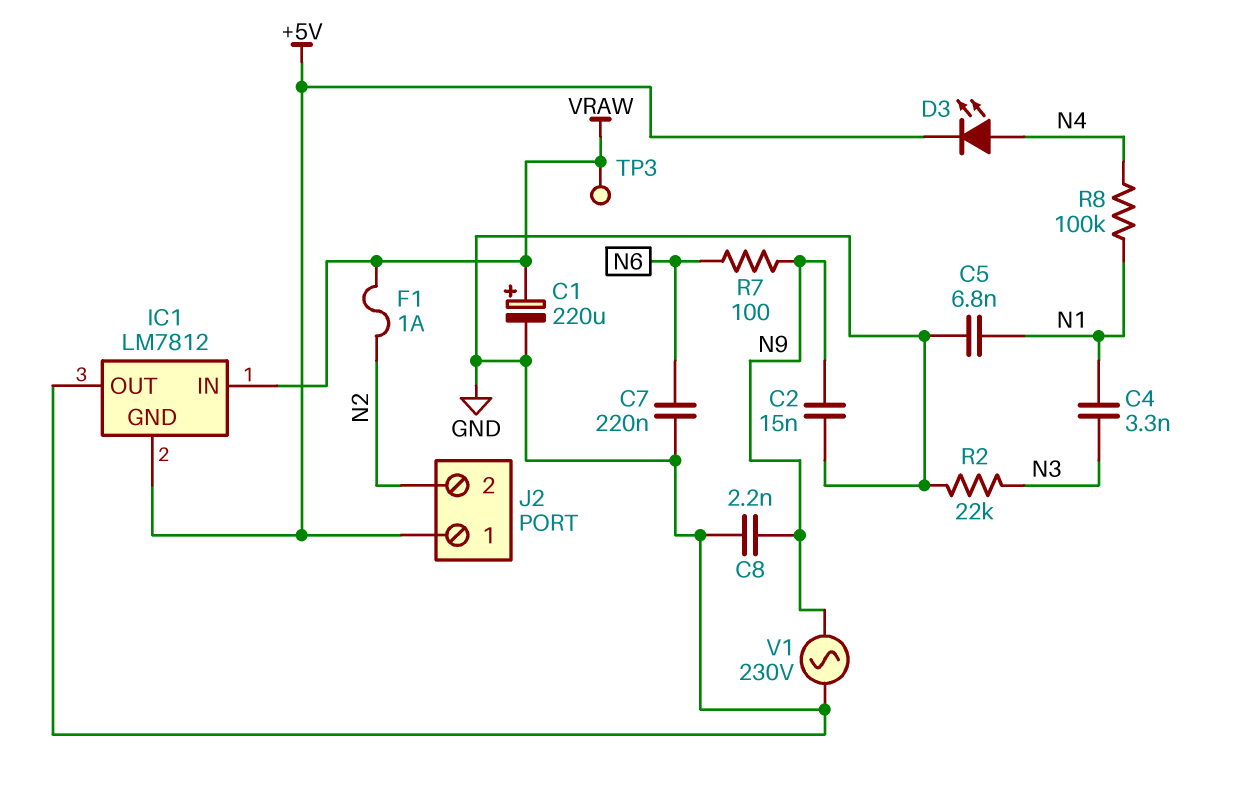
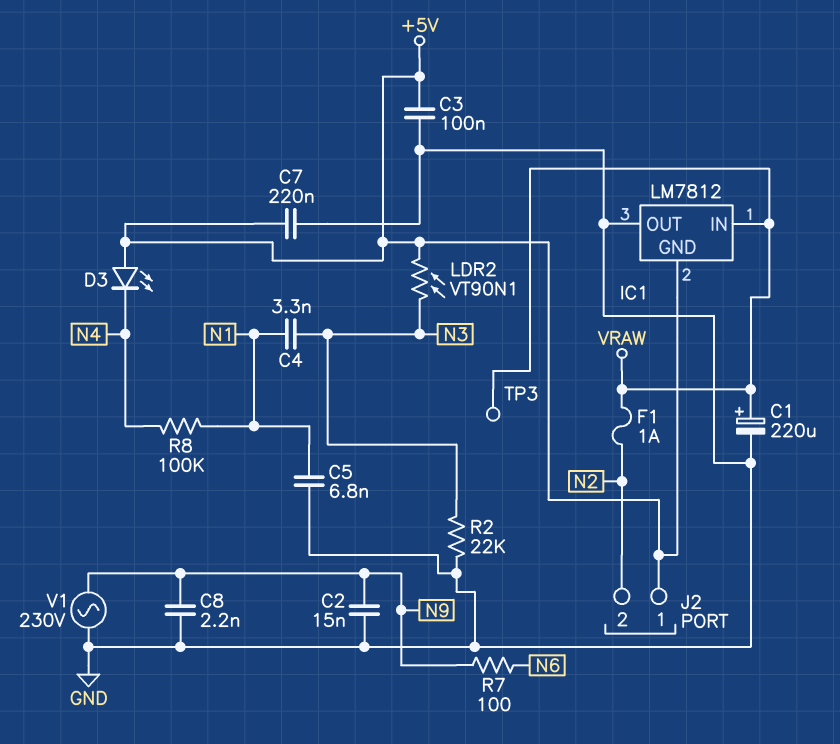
C3: none -> 100nF (+5V, GND)
C7: 220nF (GND, N6) -> 220nF (+5V, GND)
D3: LED (A N4, K +5V) -> LED (A +5V, K N4)
LDR2: none -> VT90N1 (+5V, N3)

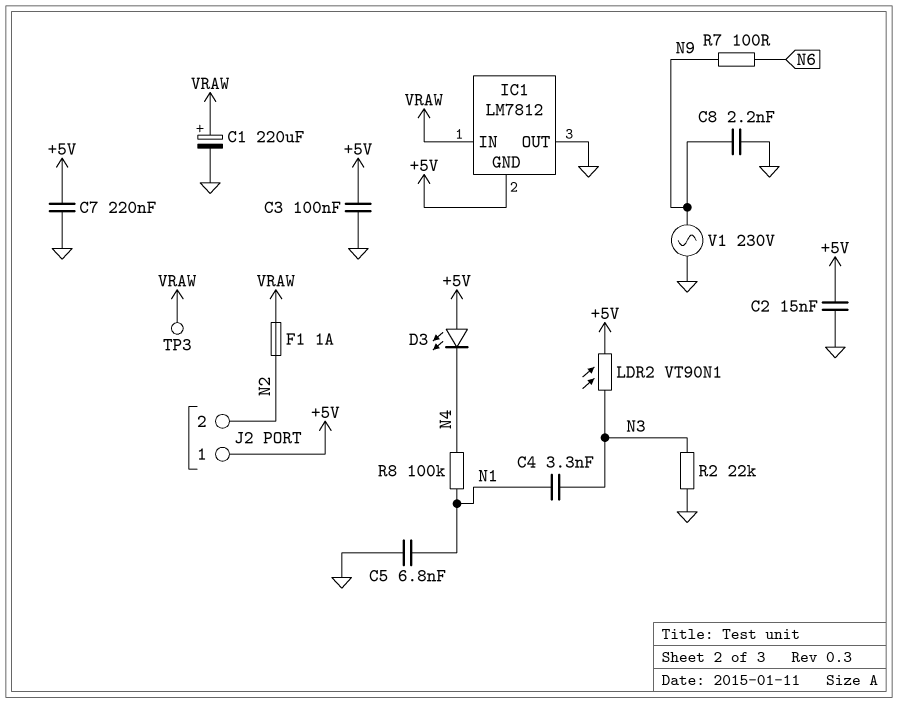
C2: 15nF (GND, N9) -> 15nF (+5V, GND)

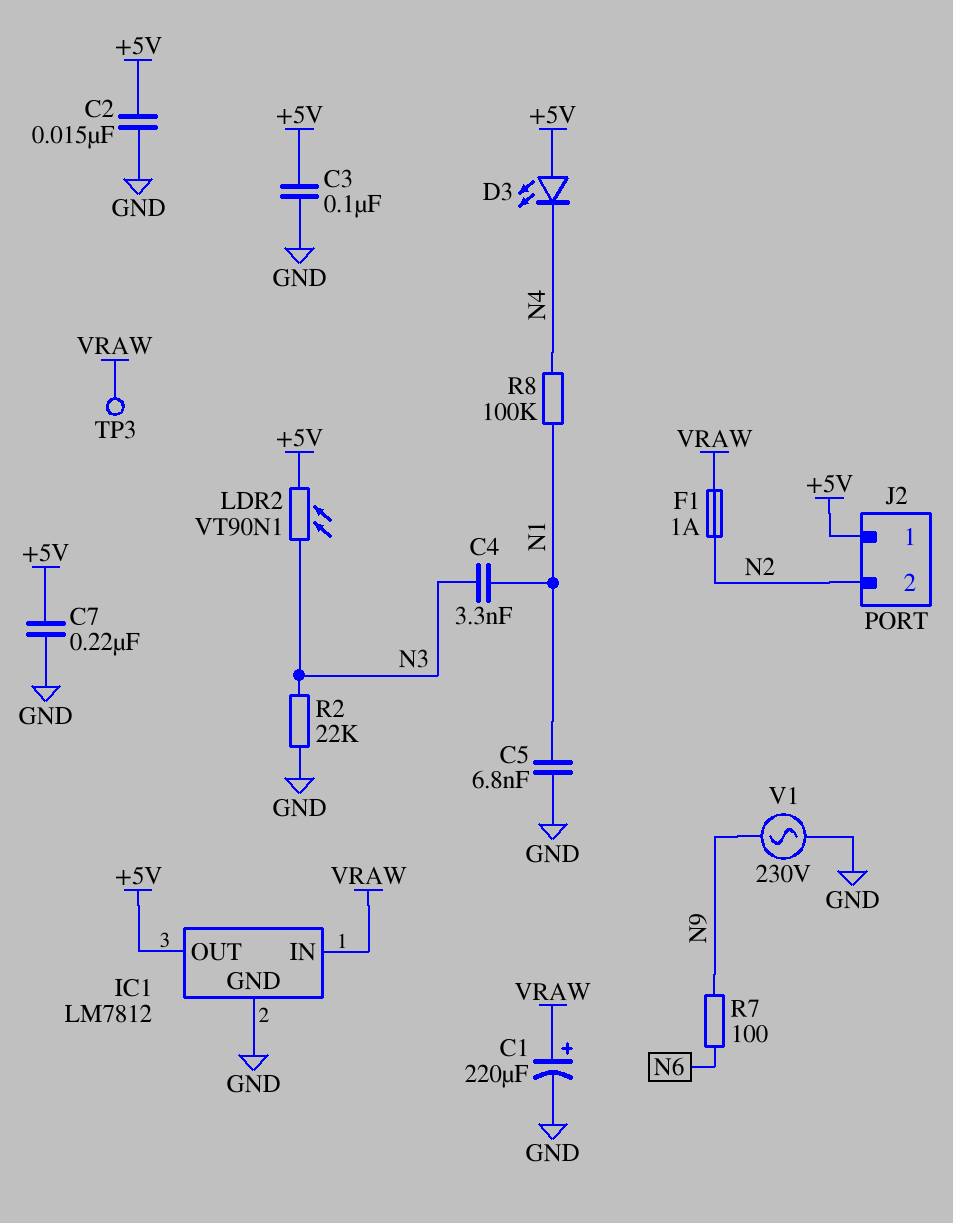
C8: 2.2nF (GND, N9) -> none
IC1 pin GND: +5V -> GND
IC1 pin OUT: GND -> +5V

